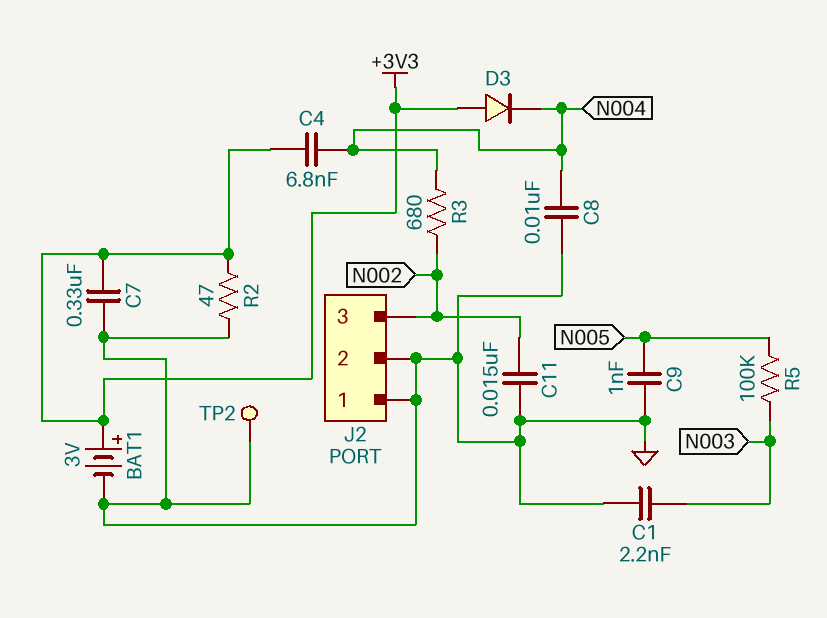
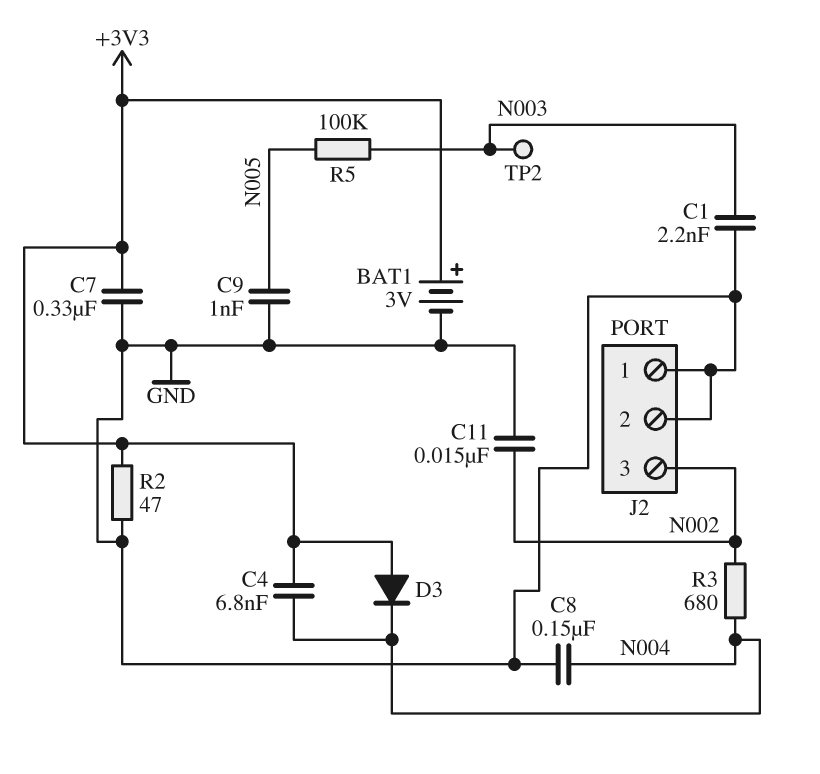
C8: 10nF (GND, N004) -> 150nF (GND, N004)
TP2: test point (GND) -> test point (N003)

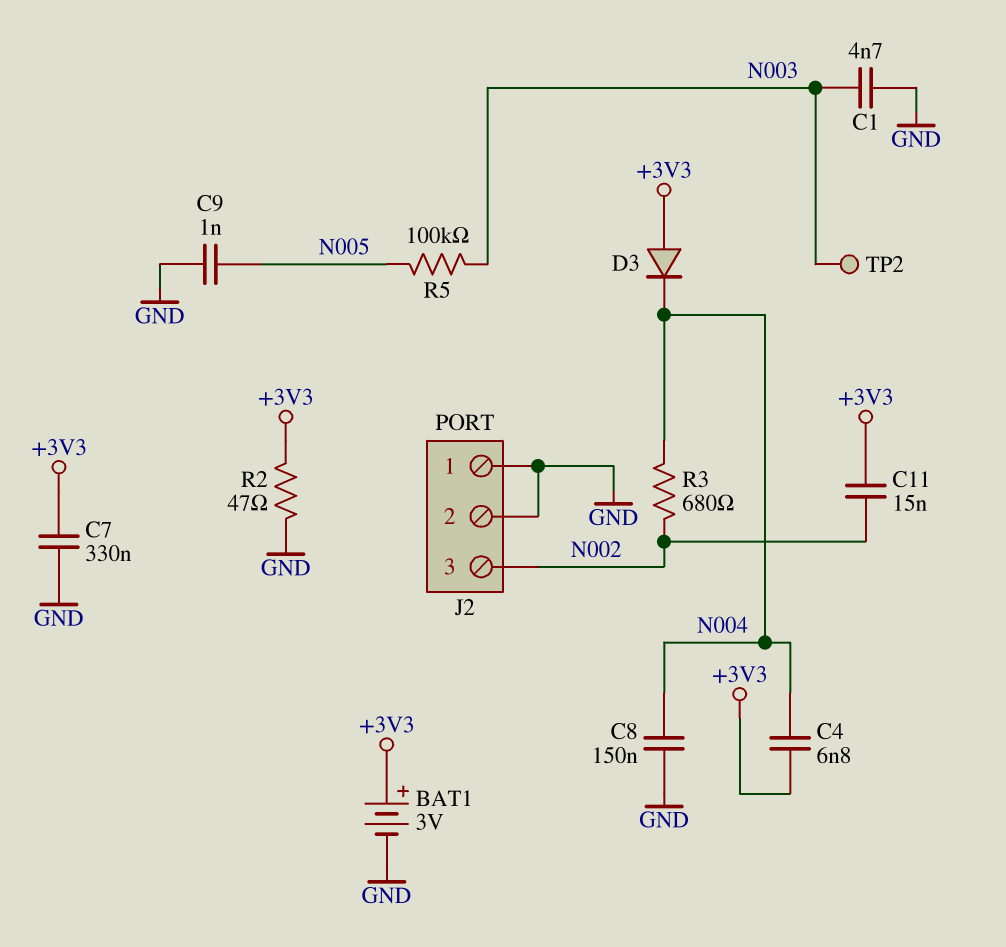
C1: 2.2nF (GND, N003) -> 4.7nF (GND, N003)
C11: 15nF (GND, N002) -> 15nF (+3V3, N002)

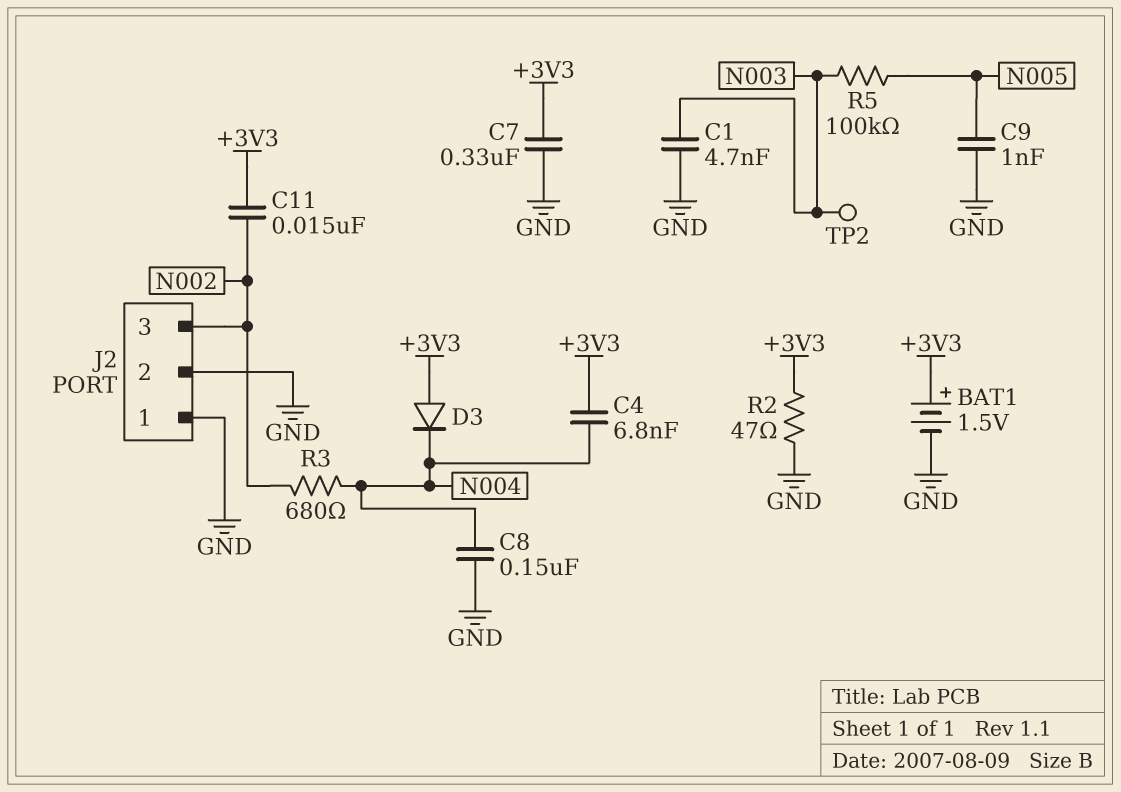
BAT1: 3V (plus +3V3, minus GND) -> 1.5V (plus +3V3, minus GND)

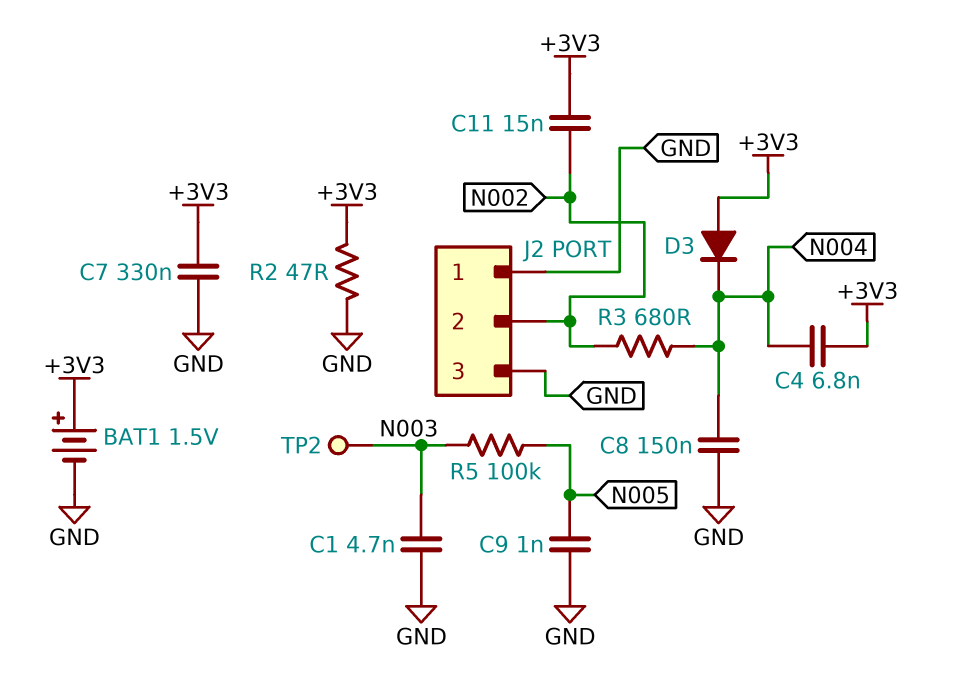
J2 pin 2: GND -> N002
J2 pin 3: N002 -> GND

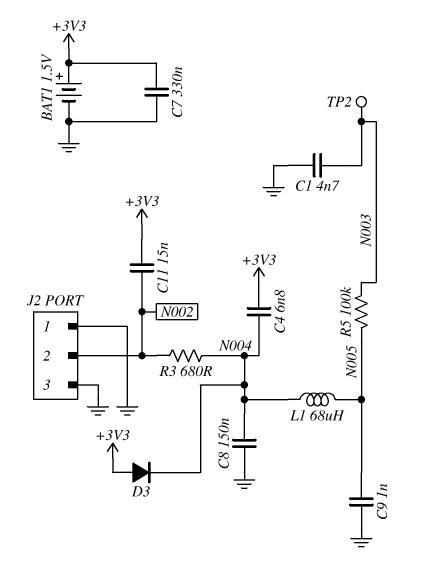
L1: none -> 68uH (N004, N005)
R2: 47 (+3V3, GND) -> none

